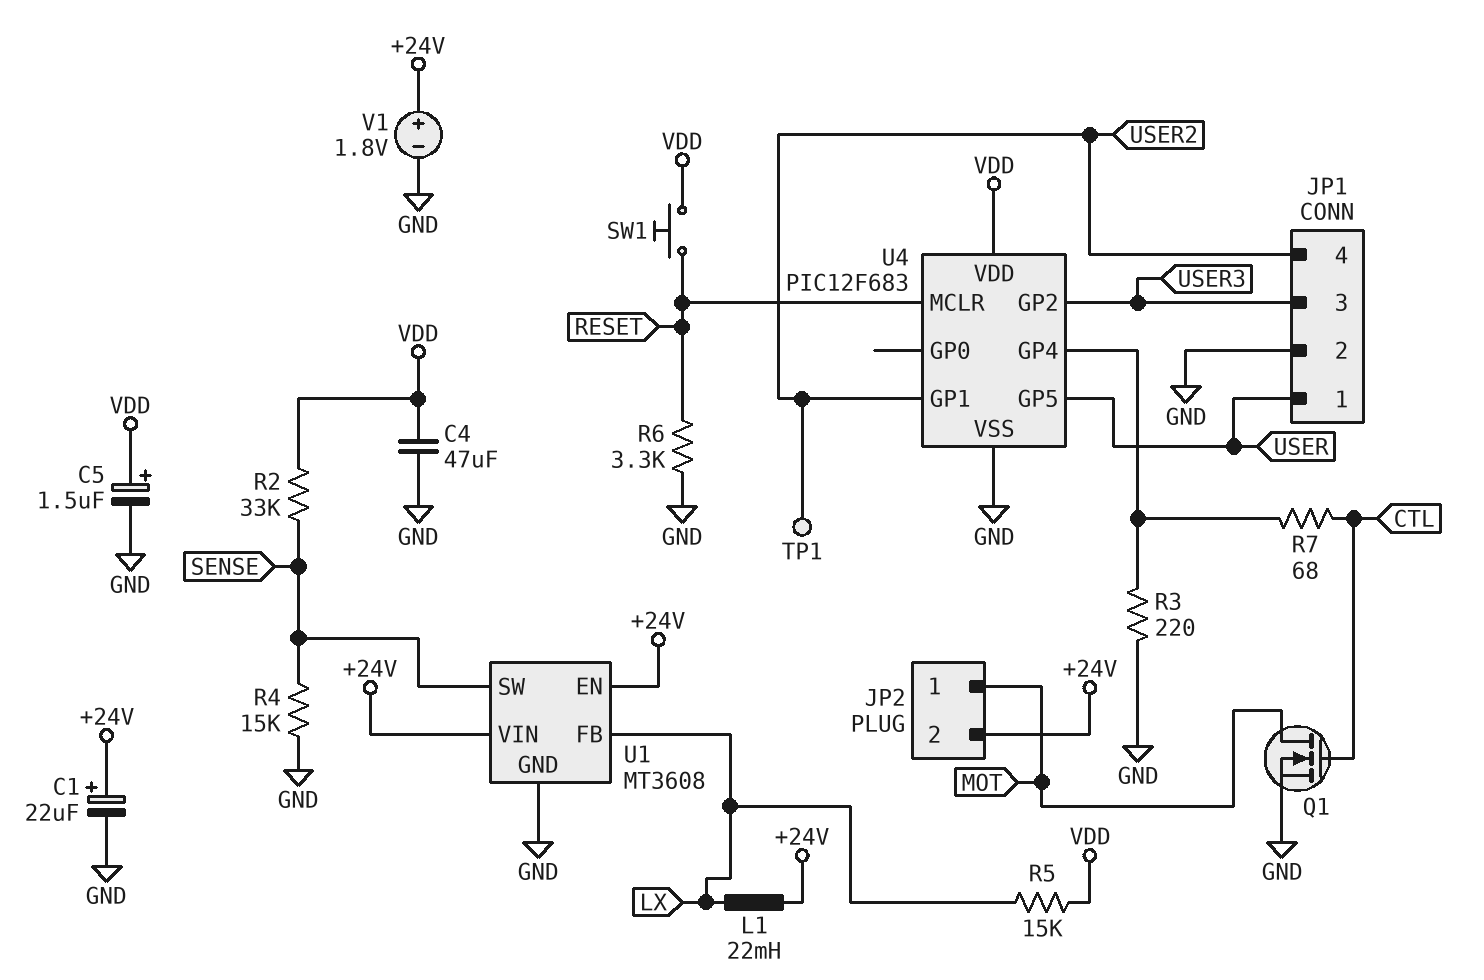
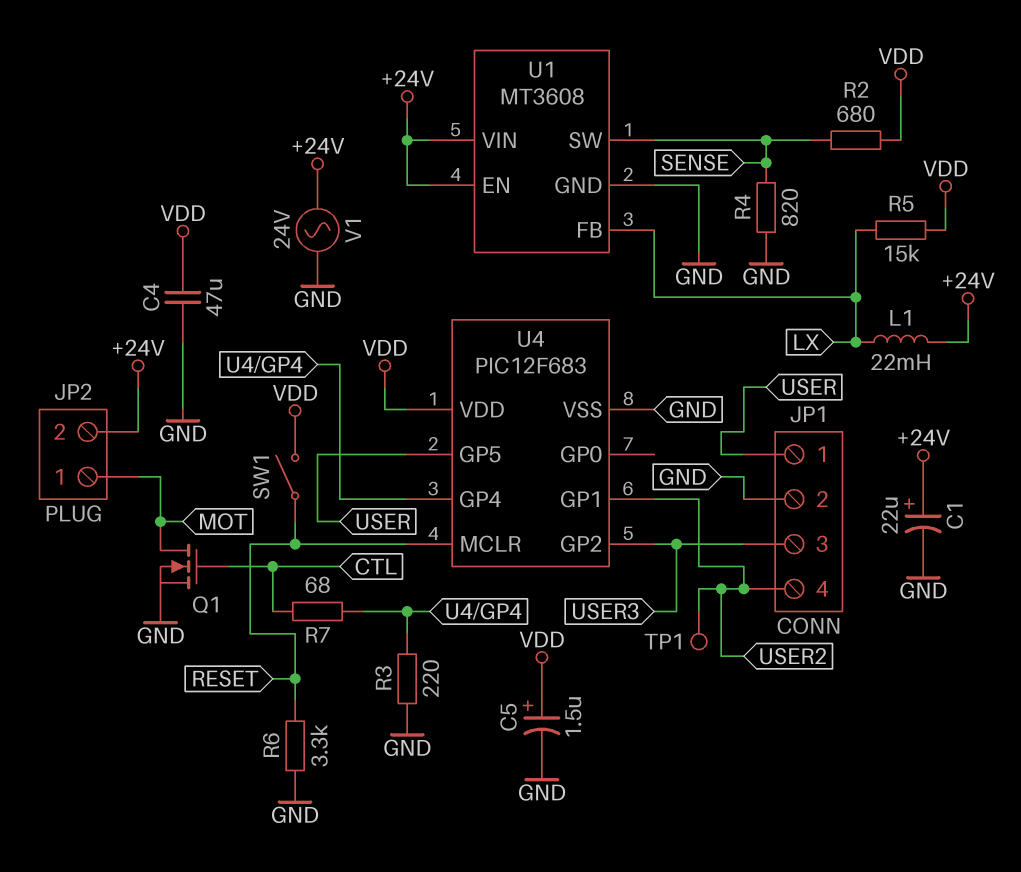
R2: 33k (SENSE, VDD) -> 680 (SENSE, VDD)
R4: 15k (GND, SENSE) -> 820 (GND, SENSE)
SW1: button (RESET, VDD) -> switch (RESET, VDD)
V1: 1.8V (plus +24V, minus GND) -> AC 24V (+24V, GND)

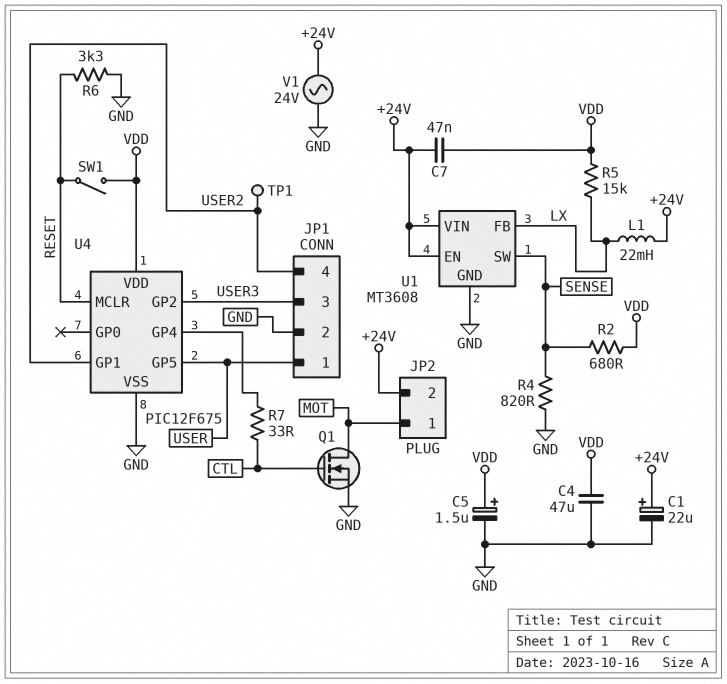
C7: none -> 47nF (+24V, VDD)
R3: 220 (GND, U4/GP4) -> none
R7: 68 (CTL, U4/GP4) -> 33 (CTL, U4/GP4)
U4: PIC12F683 -> PIC12F675

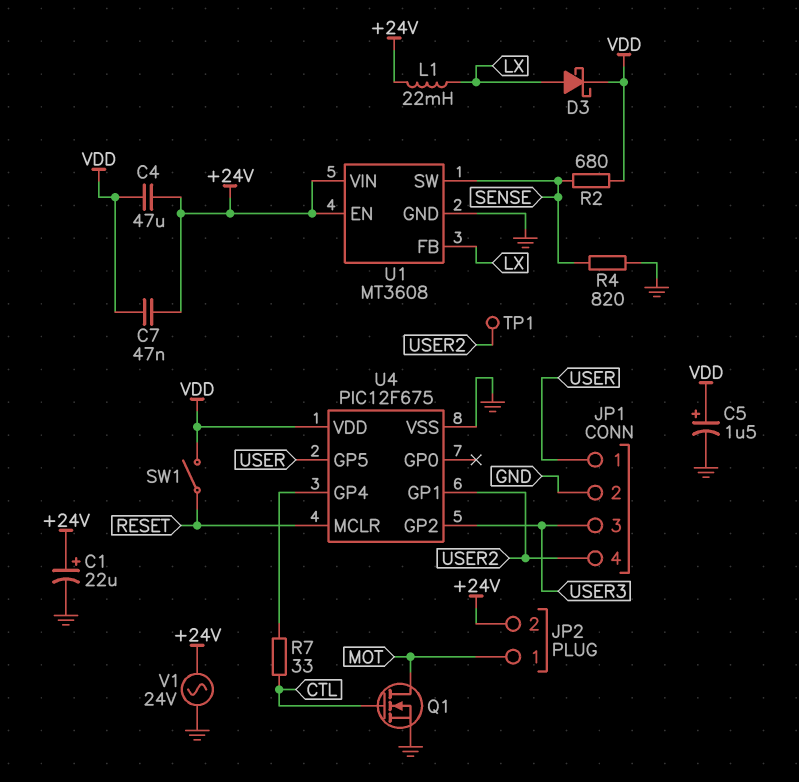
C4: 47uF (GND, VDD) -> 47uF (+24V, VDD)
D3: none -> schottky (A LX, K VDD)
R5: 15k (LX, VDD) -> none
R6: 3.3k (GND, RESET) -> none

